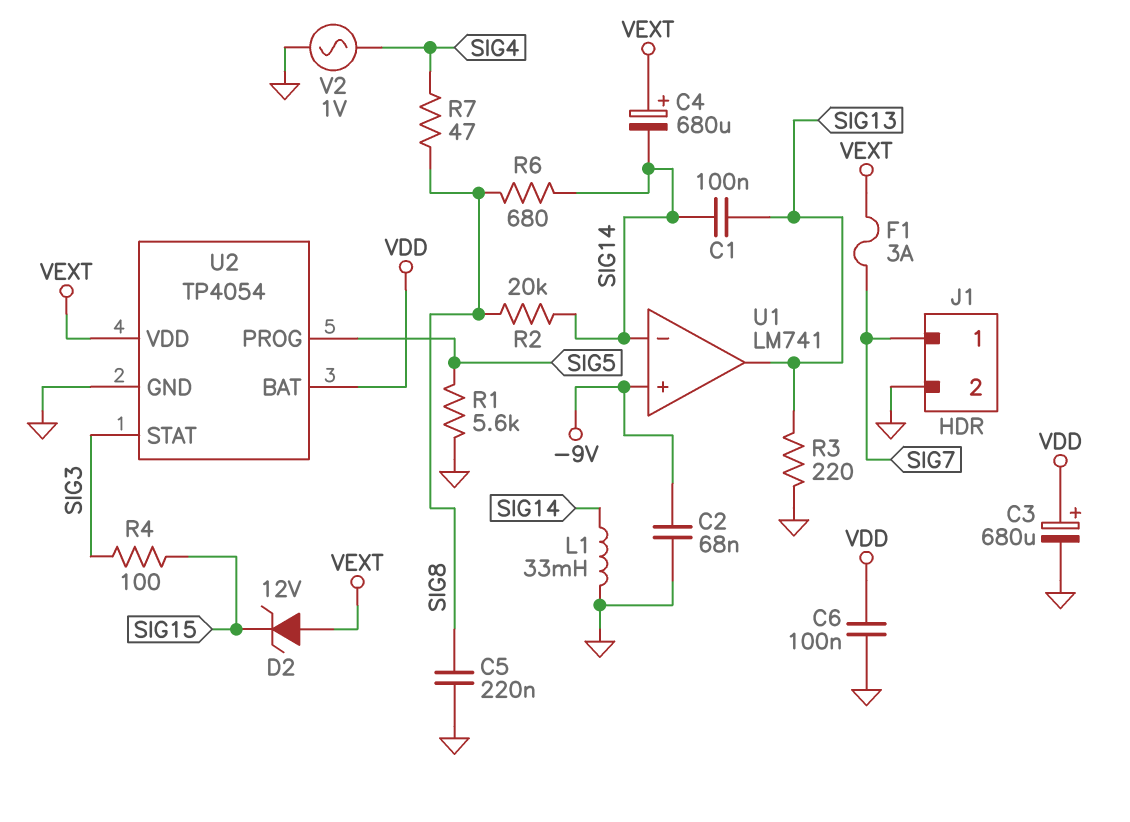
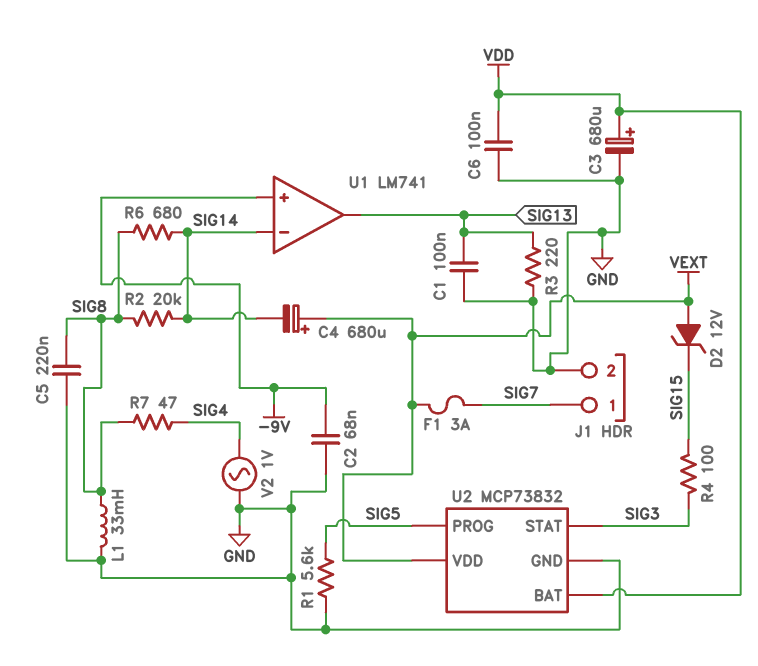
C1: 100nF (SIG13, SIG14) -> 100nF (GND, SIG13)
L1: 33mH (GND, SIG14) -> 33mH (GND, SIG8)
U2: TP4054 -> MCP73832

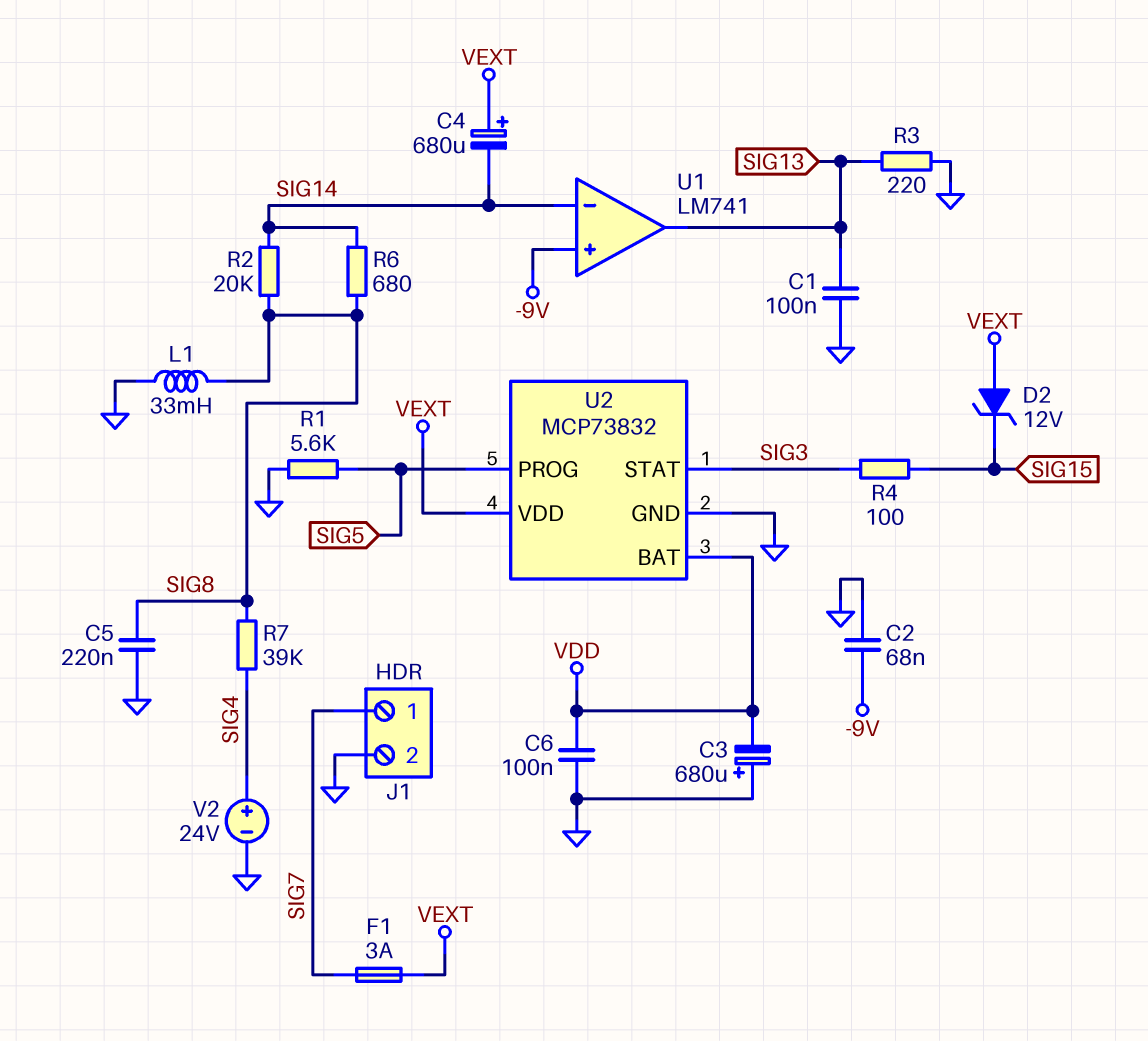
C3: 680uF (plus VDD, minus GND) -> 680uF (plus GND, minus VDD)
R7: 47 (SIG4, SIG8) -> 39k (SIG4, SIG8)
V2: AC 1V (GND, SIG4) -> 24V (plus SIG4, minus GND)

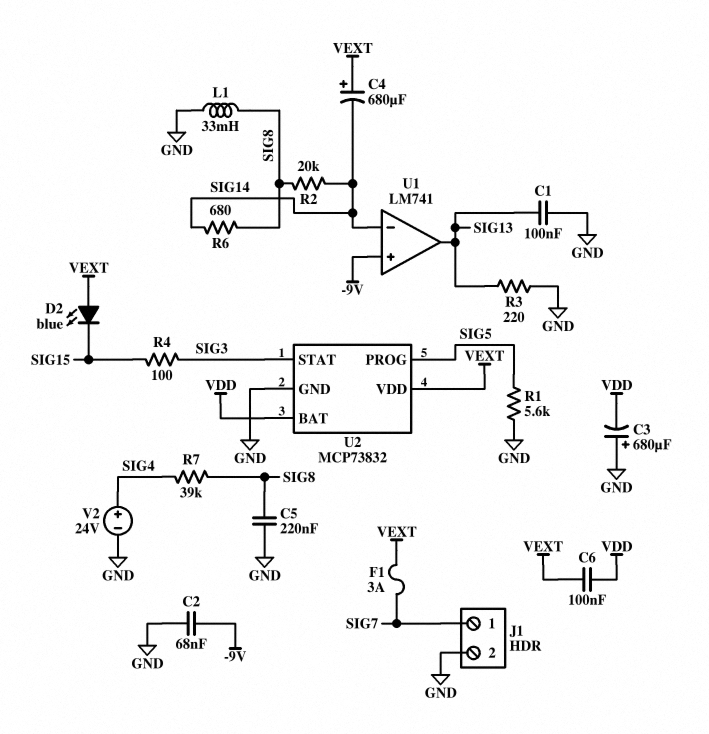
C6: 100nF (GND, VDD) -> 100nF (VDD, VEXT)
D2: zener 12V (A VEXT, K SIG15) -> LED blue (A VEXT, K SIG15)

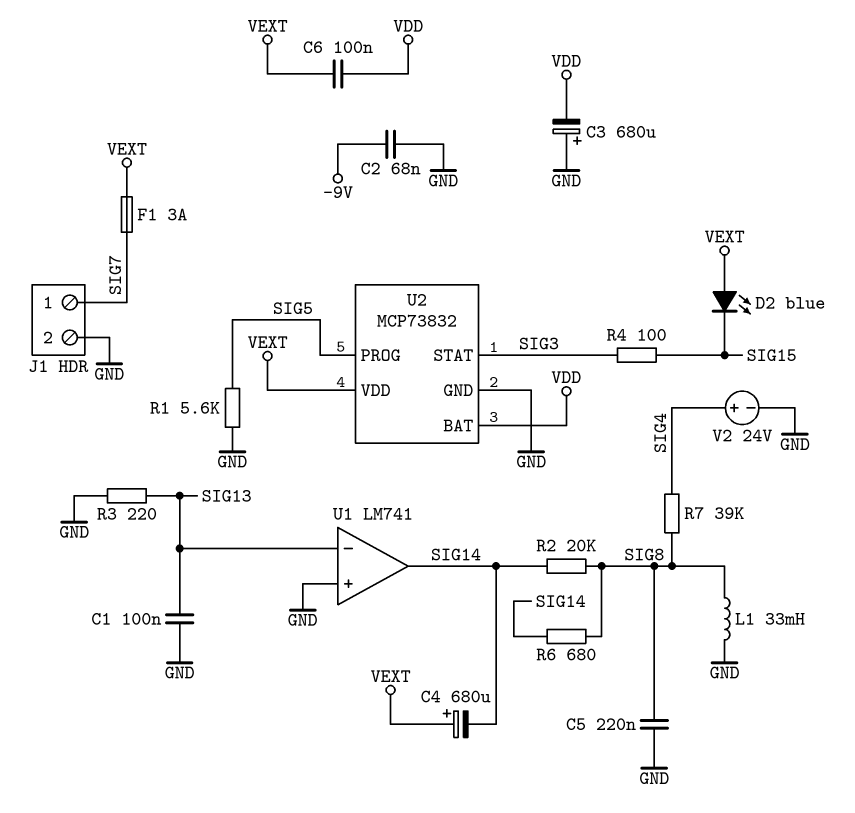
U1 pin in+: -9V -> GND
U1 pin in-: SIG14 -> SIG13
U1 pin out: SIG13 -> SIG14

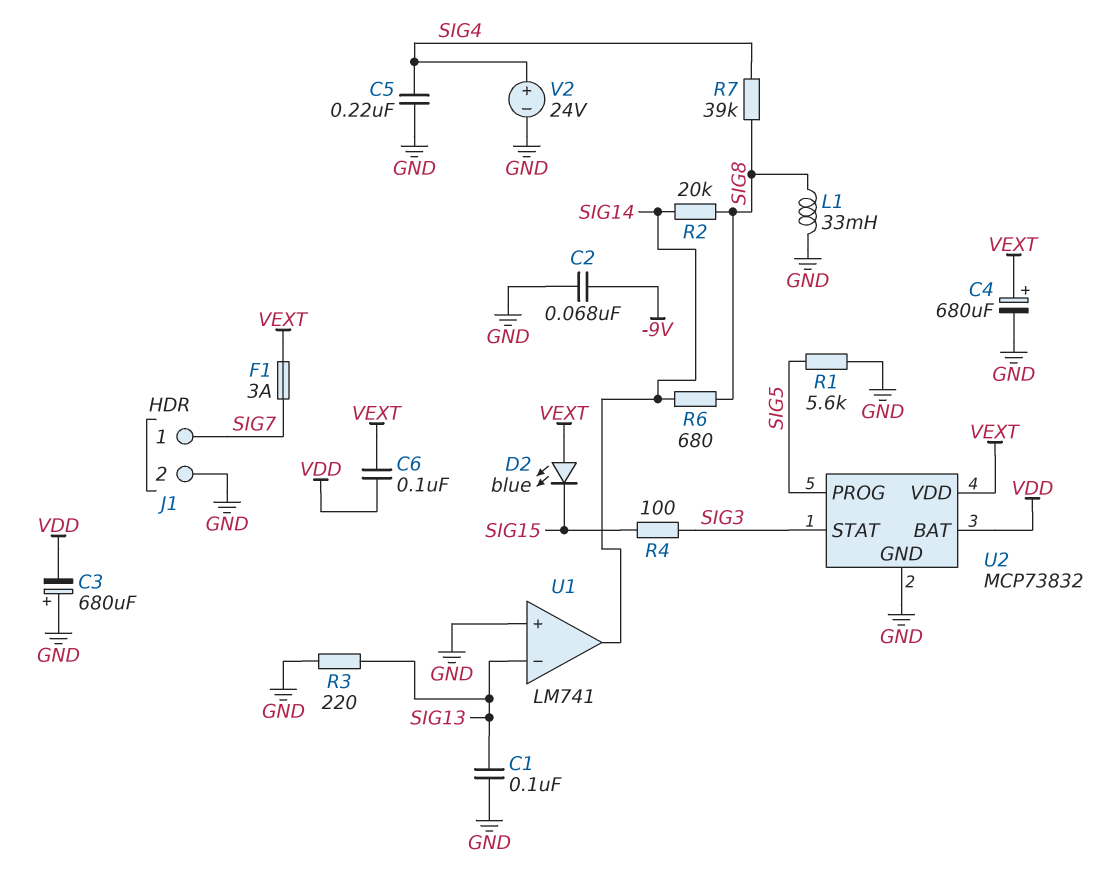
C4: 680uF (plus VEXT, minus SIG14) -> 680uF (plus VEXT, minus GND)
C5: 220nF (GND, SIG8) -> 220nF (GND, SIG4)

